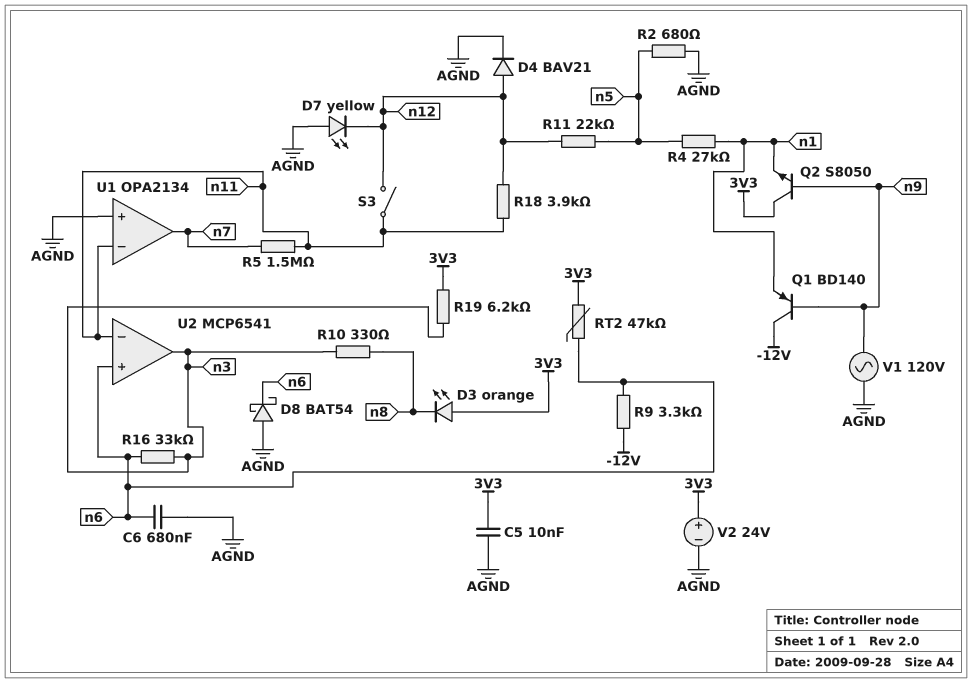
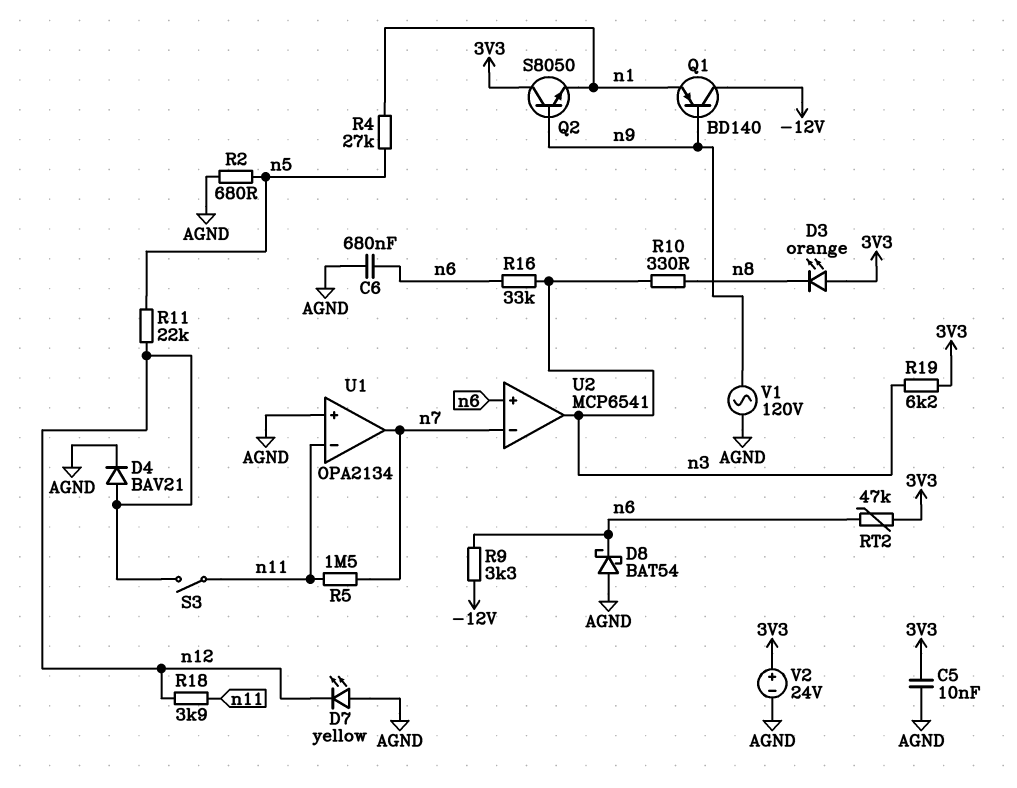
U2 pin in-: n11 -> n7

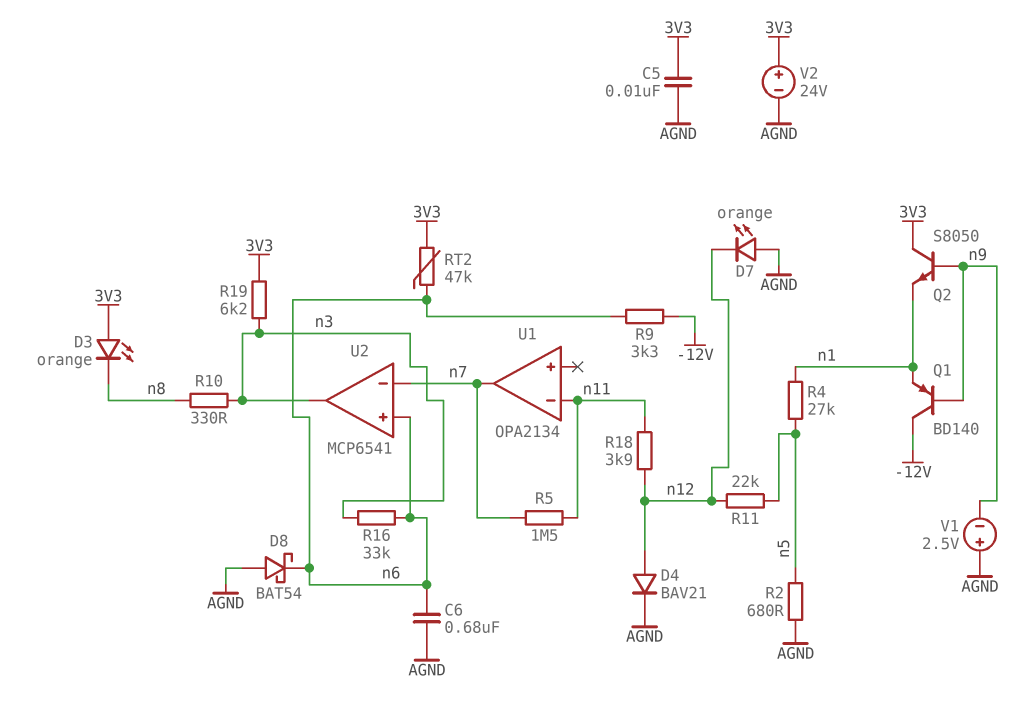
D7: LED yellow (A AGND, K n12) -> LED orange (A AGND, K n12)
S3: switch (n11, n12) -> none
U1 pin in+: AGND -> none
V1: AC 120V (AGND, n9) -> 2.5V (plus AGND, minus n9)

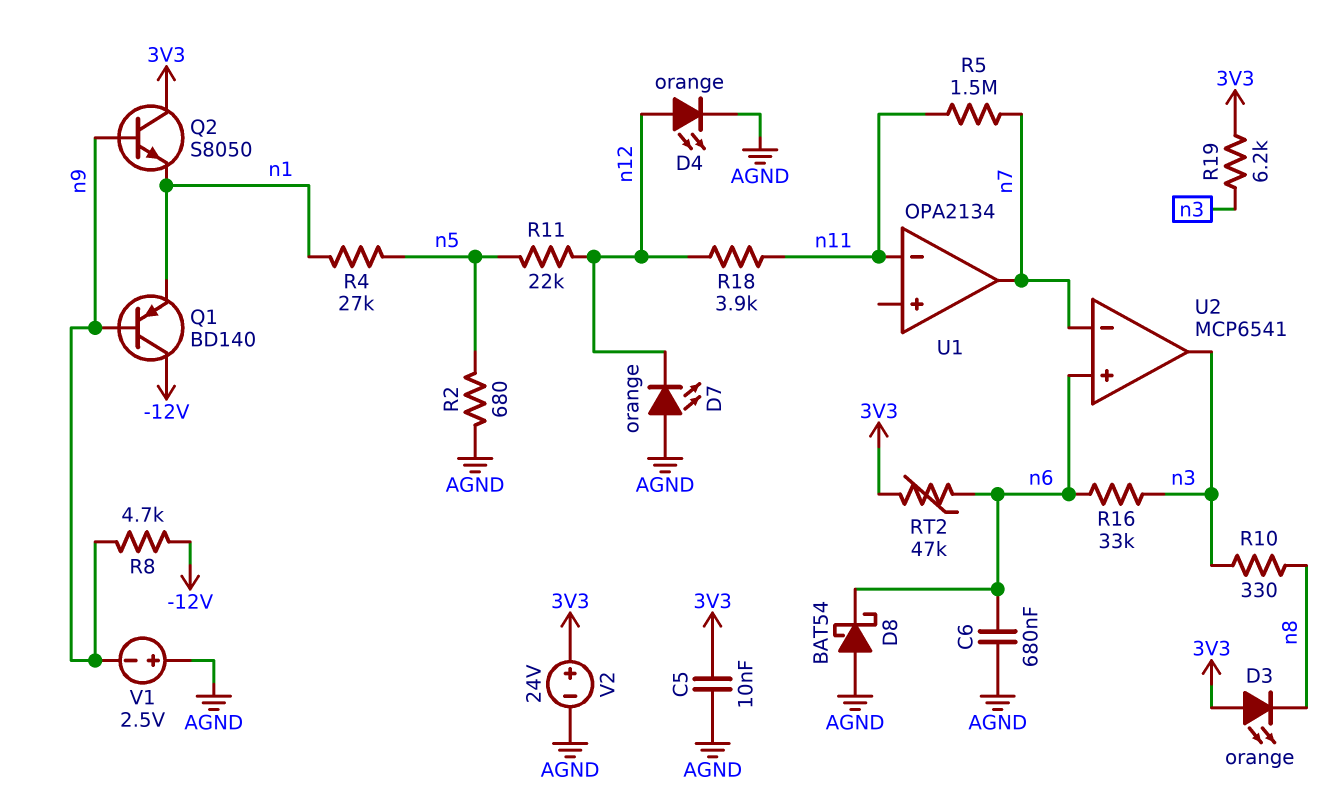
D4: diode BAV21 (A n12, K AGND) -> LED orange (A n12, K AGND)
R8: none -> 4.7k (-12V, n9)
R9: 3.3k (-12V, n6) -> none

